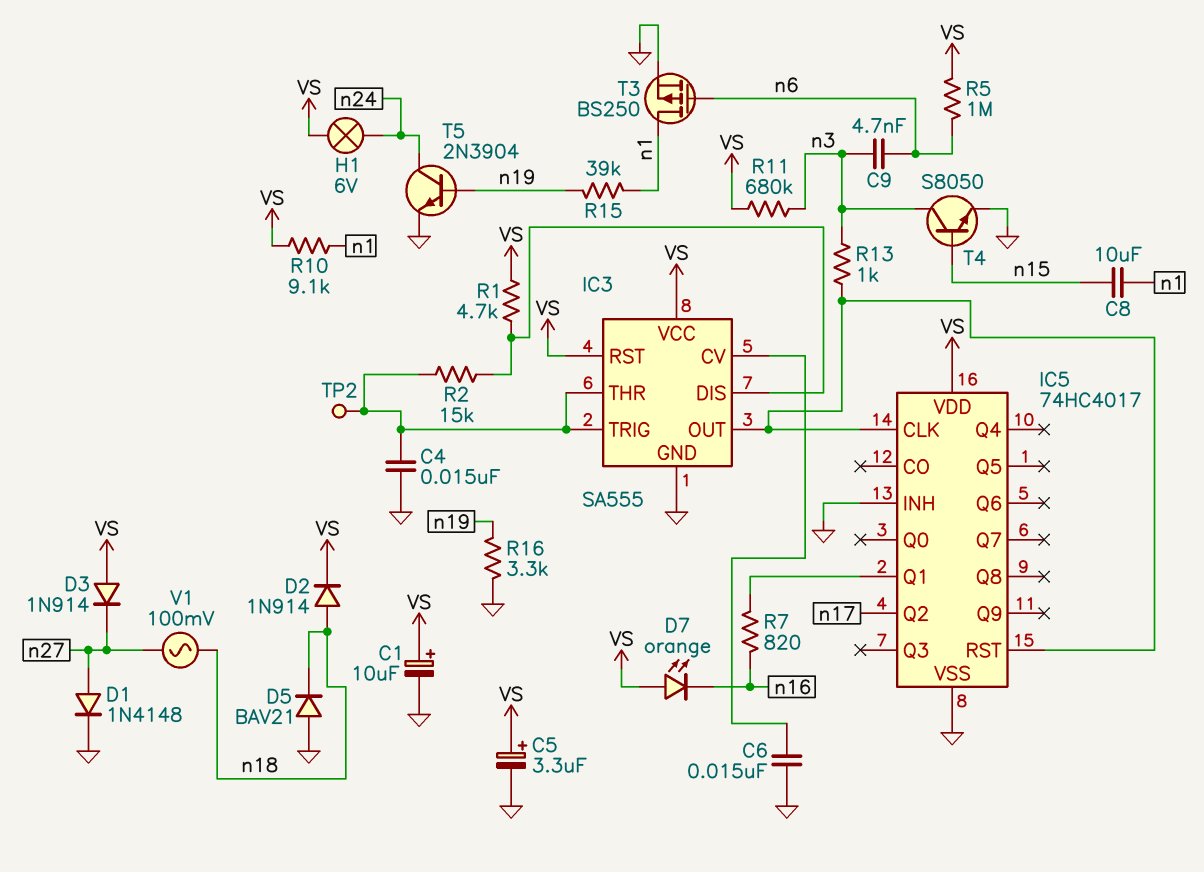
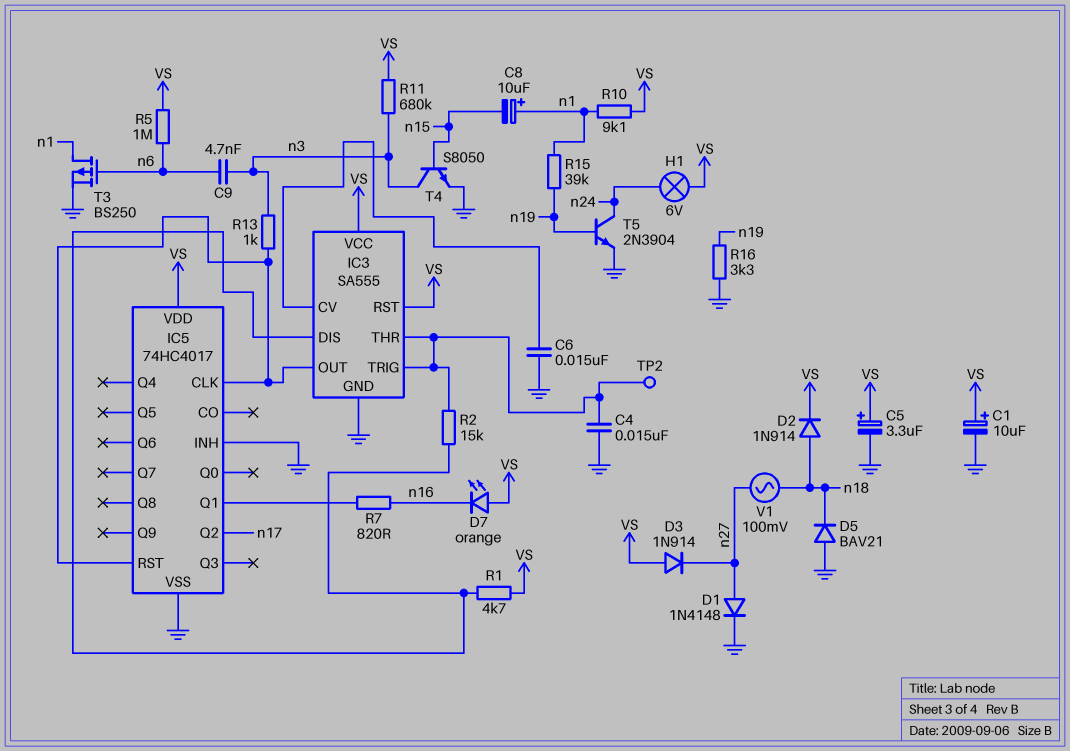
C8: 10uF (n1, n15) -> 10uF (plus n1, minus n15)

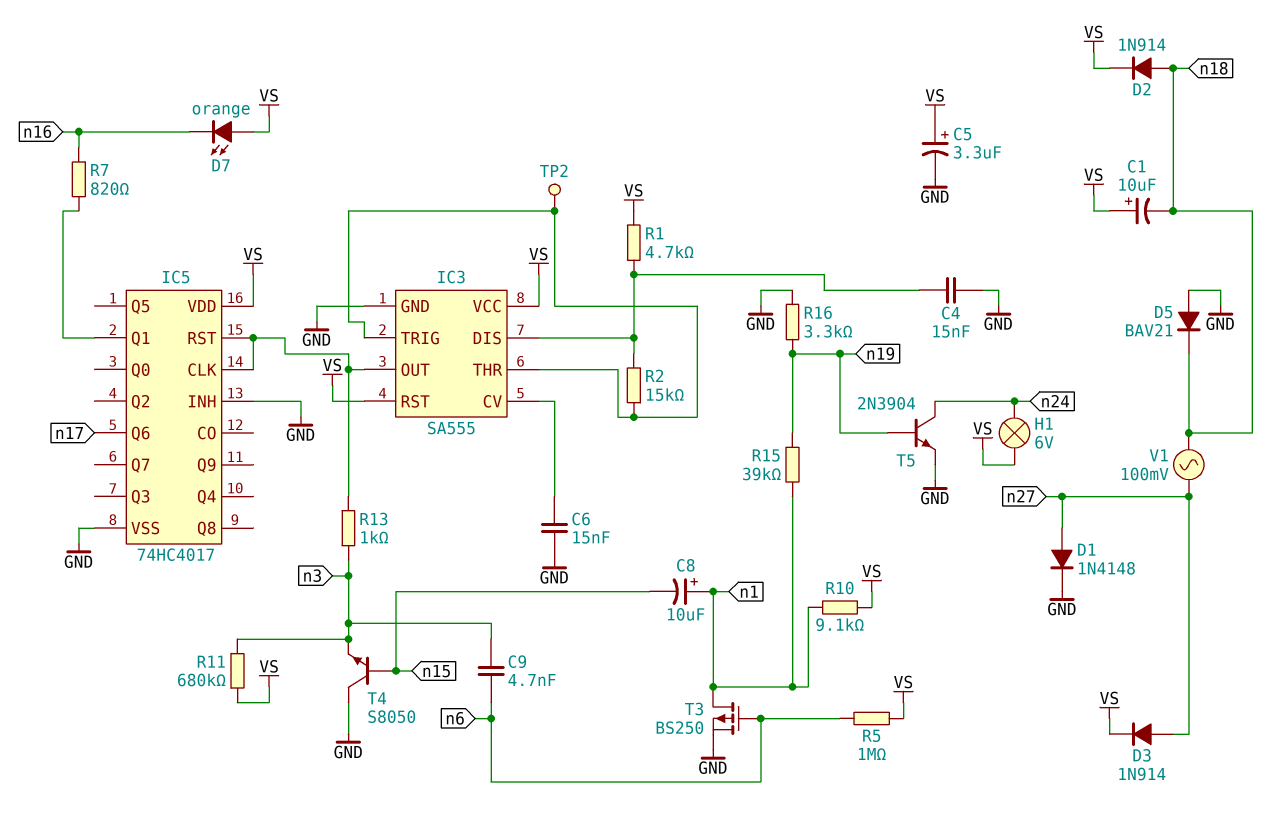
C1: 10uF (plus VS, minus GND) -> 10uF (plus VS, minus n18)
C4: 15nF (GND, IC3/THR) -> 15nF (GND, IC3/DIS)
D3: diode 1N914 (A VS, K n27) -> diode 1N914 (A n27, K VS)
IC5 pin Q2: n17 -> none
IC5 pin Q6: none -> n17
T4: NPN S8050 (B n15, C n3, E GND) -> NPN S8050 (B n15, C GND, E n3)

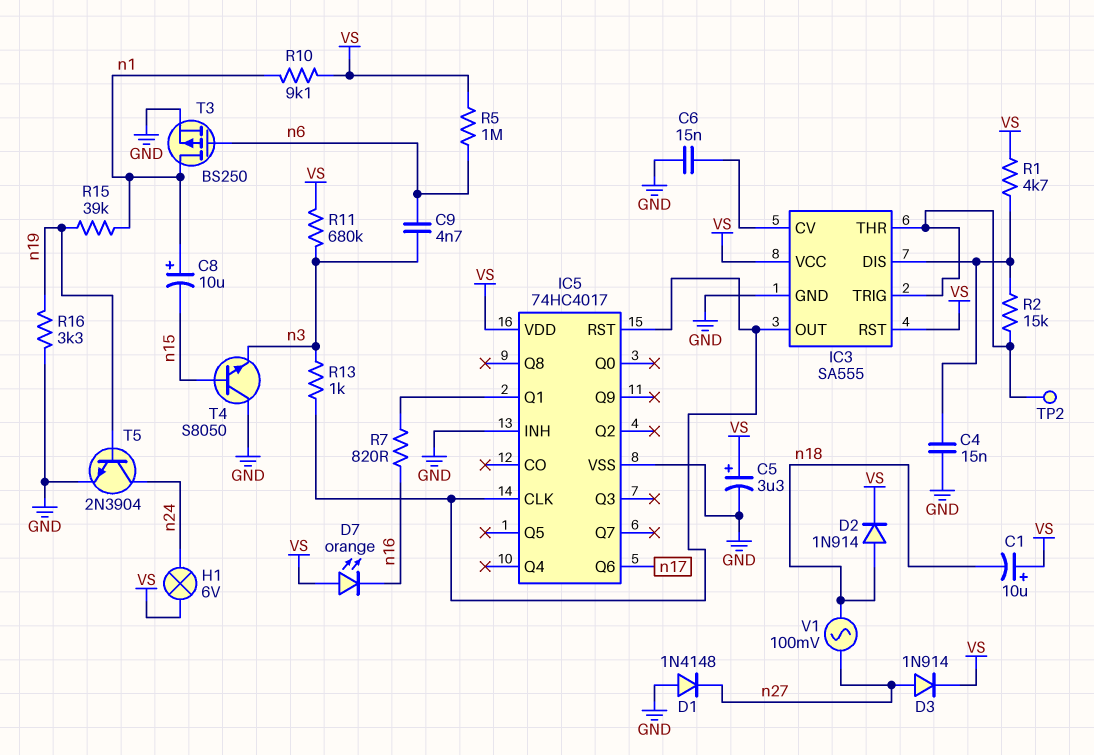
D1: diode 1N4148 (A n27, K GND) -> diode 1N4148 (A GND, K n27)
D5: diode BAV21 (A GND, K n18) -> none

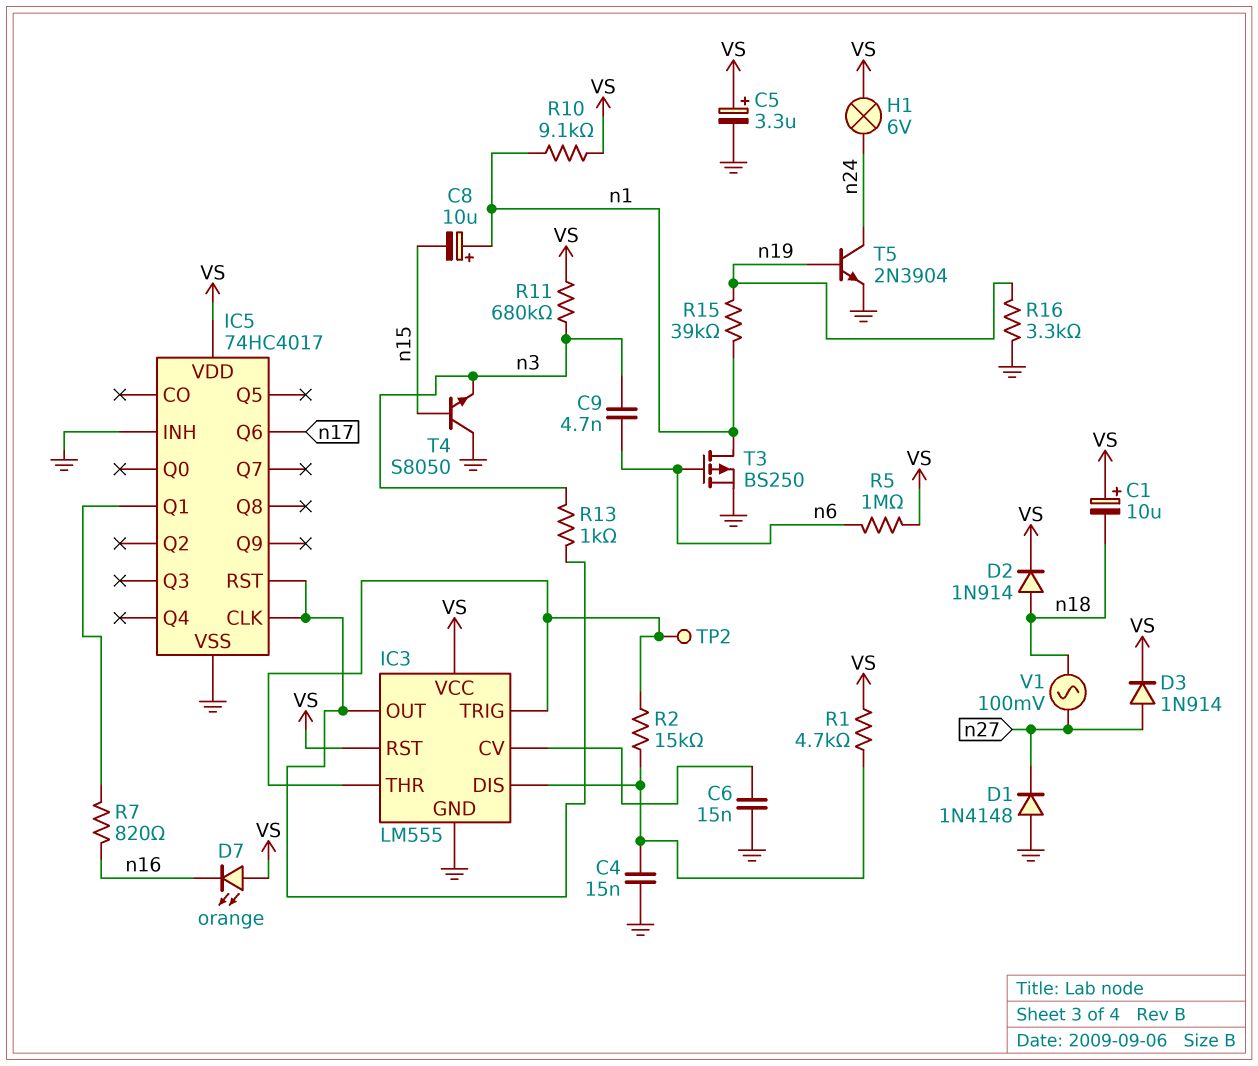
IC3: SA555 -> LM555

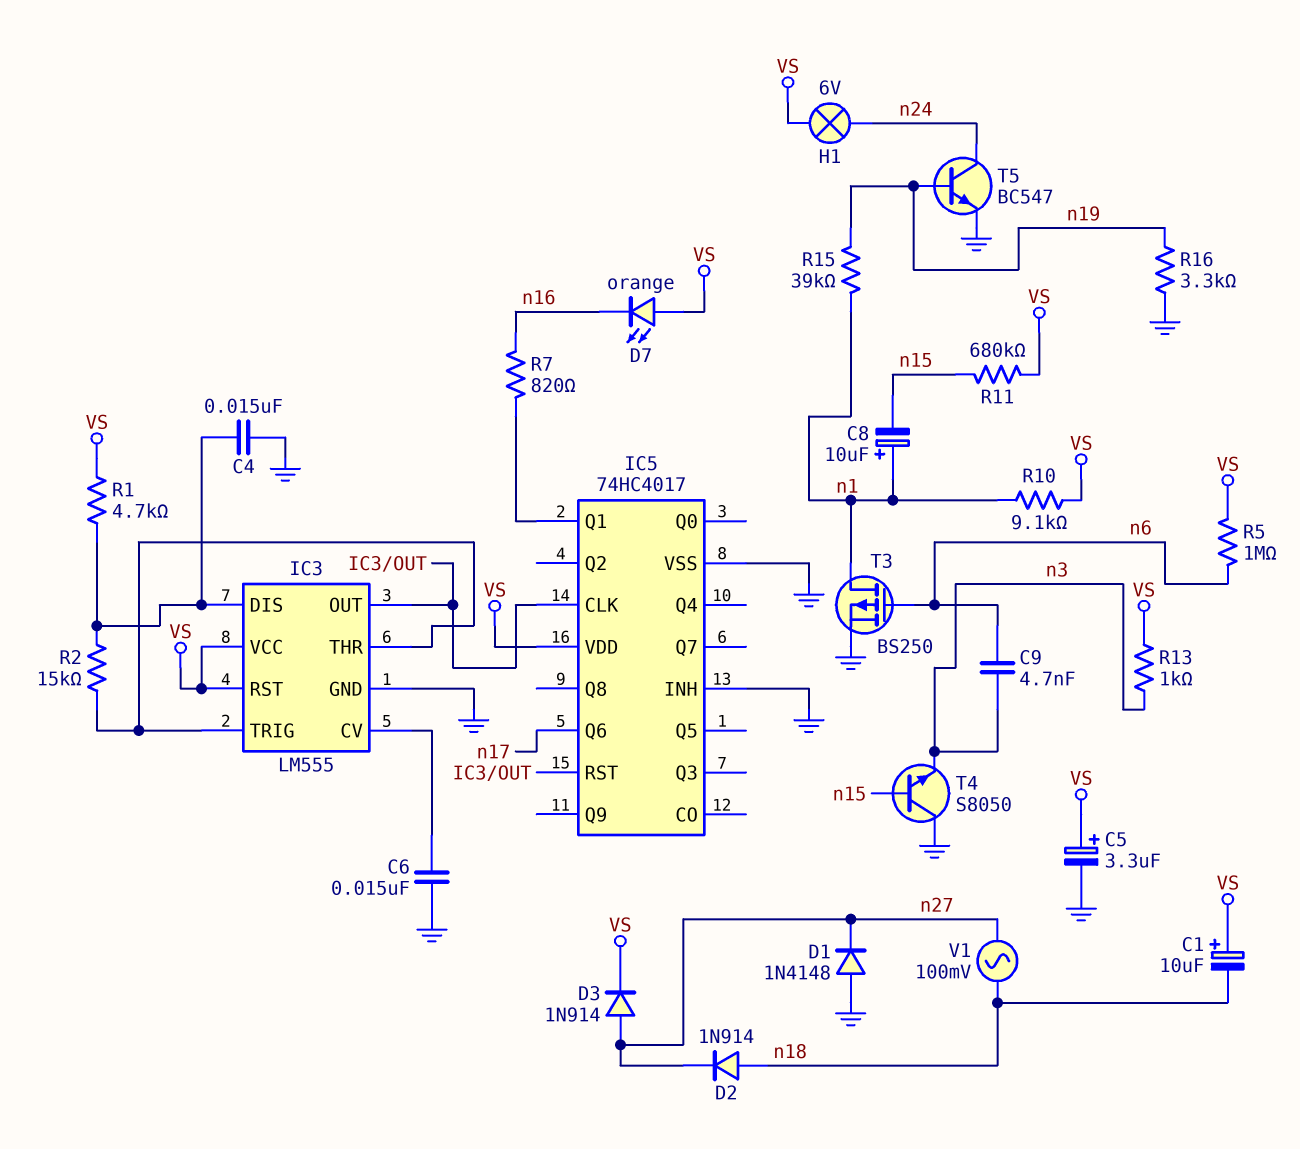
D2: diode 1N914 (A n18, K VS) -> diode 1N914 (A n18, K n27)
R11: 680k (VS, n3) -> 680k (VS, n15)
R13: 1k (IC3/OUT, n3) -> 1k (VS, n3)
T5: NPN 2N3904 (B n19, C n24, E GND) -> NPN BC547 (B n19, C n24, E GND)
TP2: test point (IC3/THR) -> none

